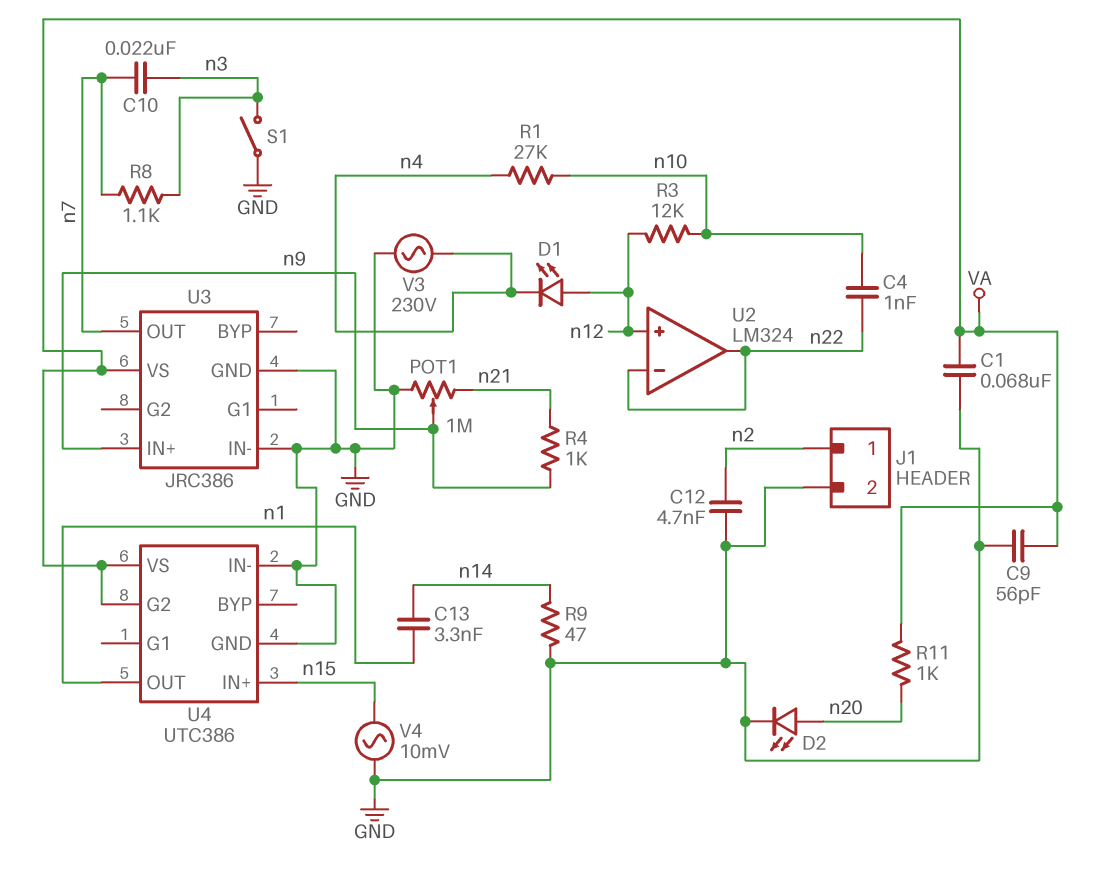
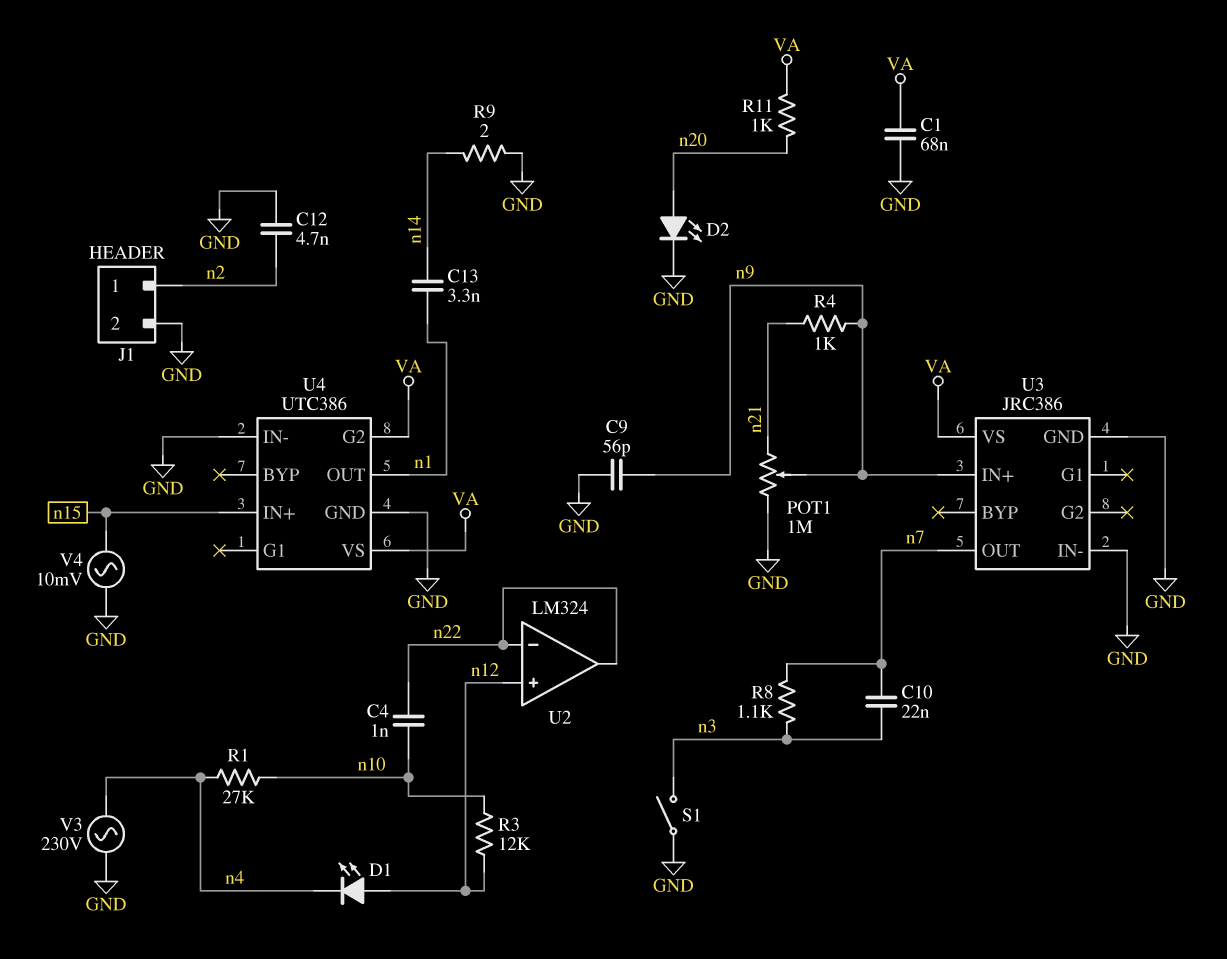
C9: 56pF (GND, VA) -> 56pF (GND, n9)
R9: 47 (GND, n14) -> 2 (GND, n14)

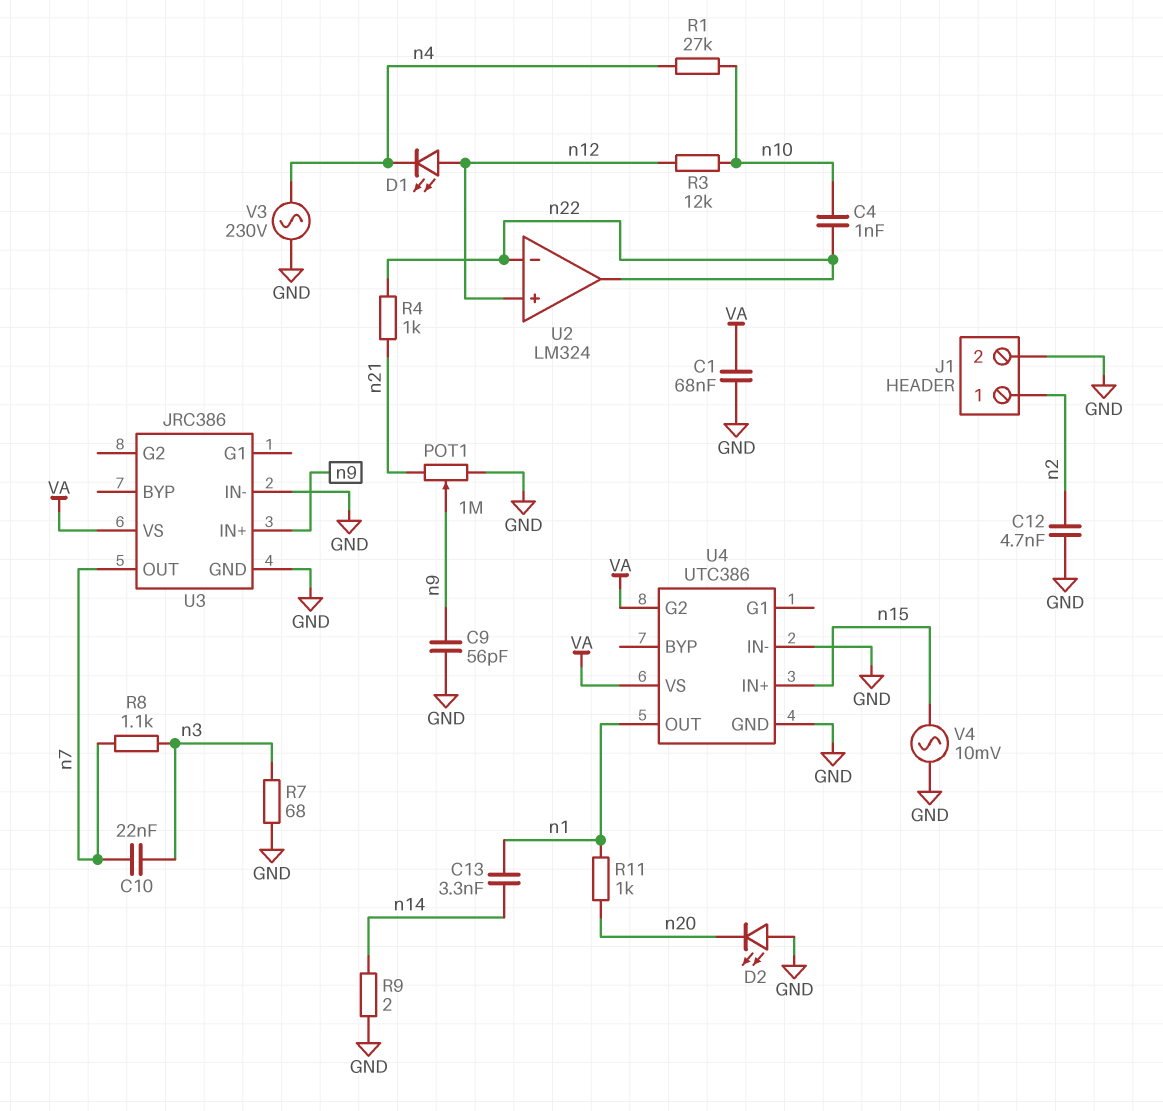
D2: LED (A n20, K GND) -> LED (A GND, K n20)
R4: 1k (n9, n21) -> 1k (n21, n22)
R7: none -> 68 (GND, n3)
R11: 1k (VA, n20) -> 1k (n1, n20)
S1: switch (GND, n3) -> none

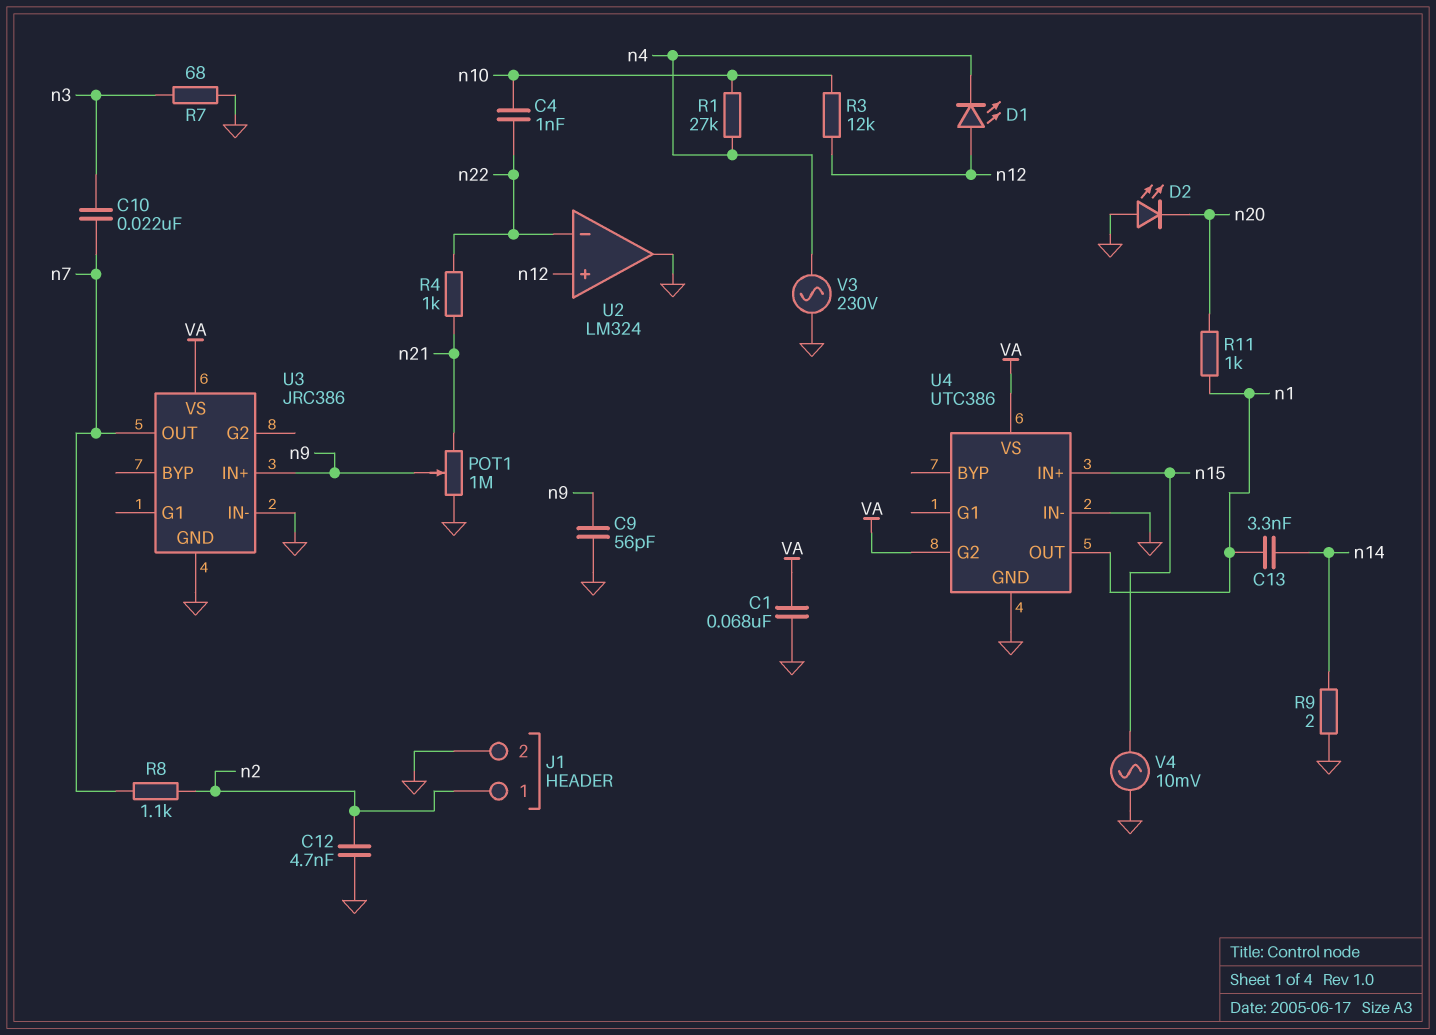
R8: 1.1k (n3, n7) -> 1.1k (n2, n7)
U2 pin out: n22 -> GND

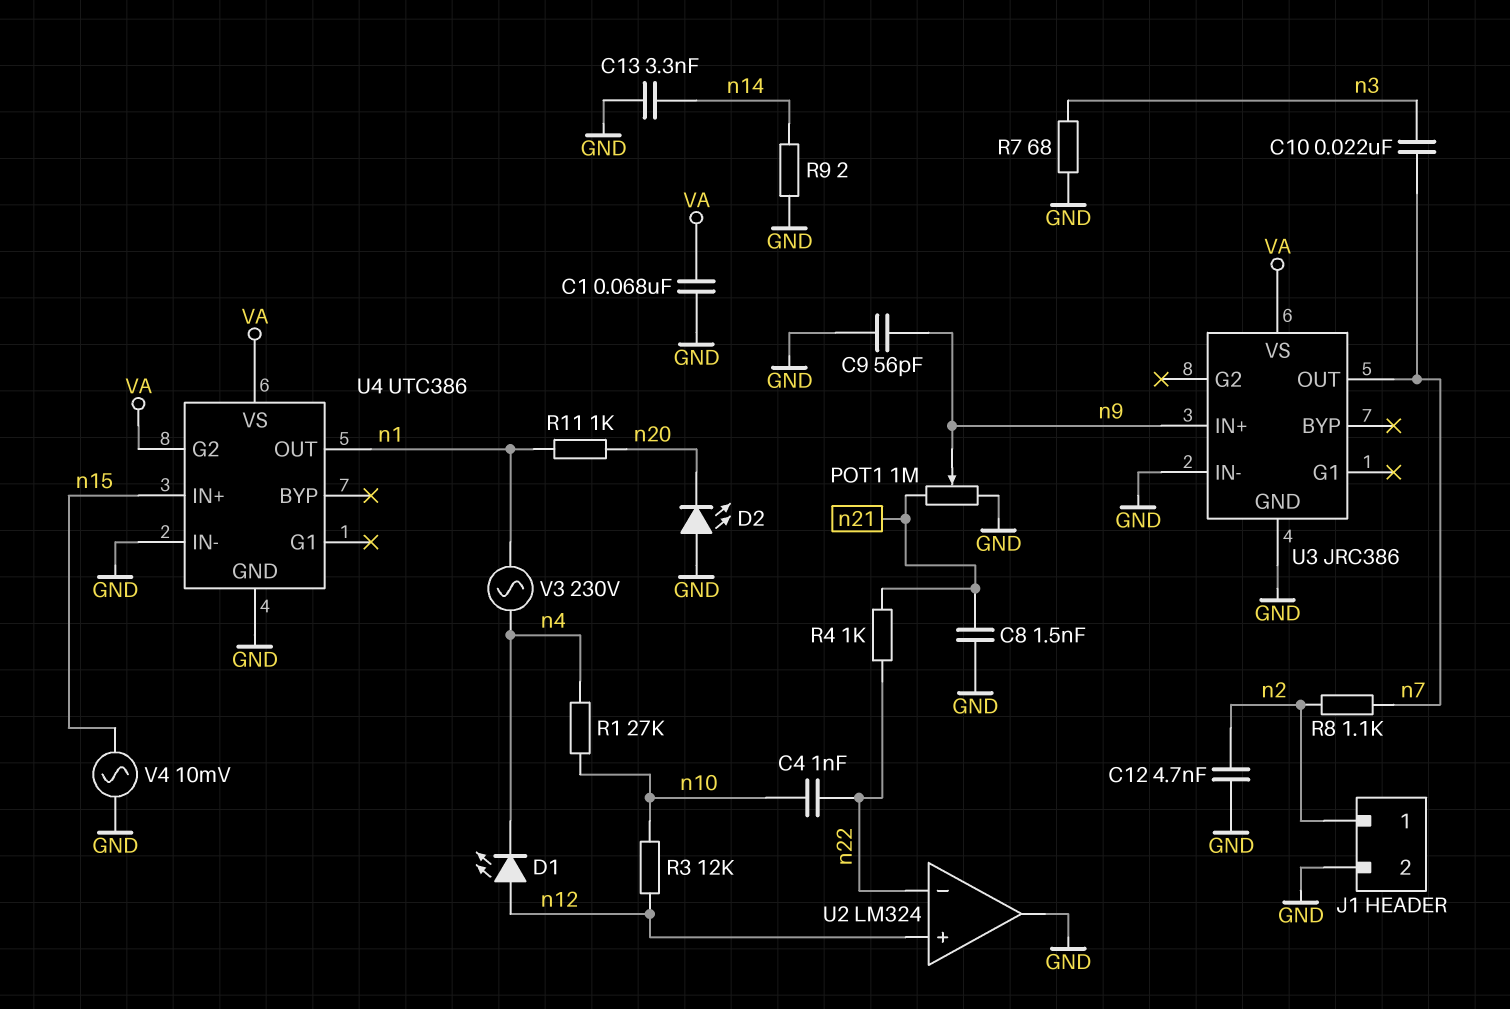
C8: none -> 1.5nF (GND, n21)
C13: 3.3nF (n1, n14) -> 3.3nF (GND, n14)
V3: AC 230V (GND, n4) -> AC 230V (n1, n4)

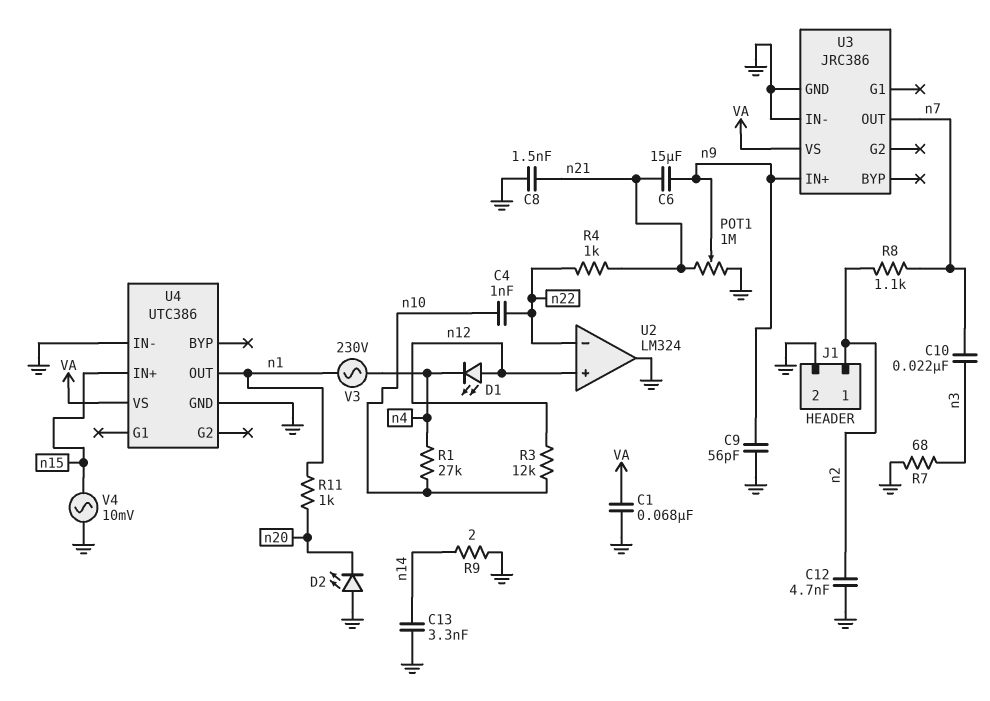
C6: none -> 15uF (n9, n21)
U4 pin G2: VA -> none

